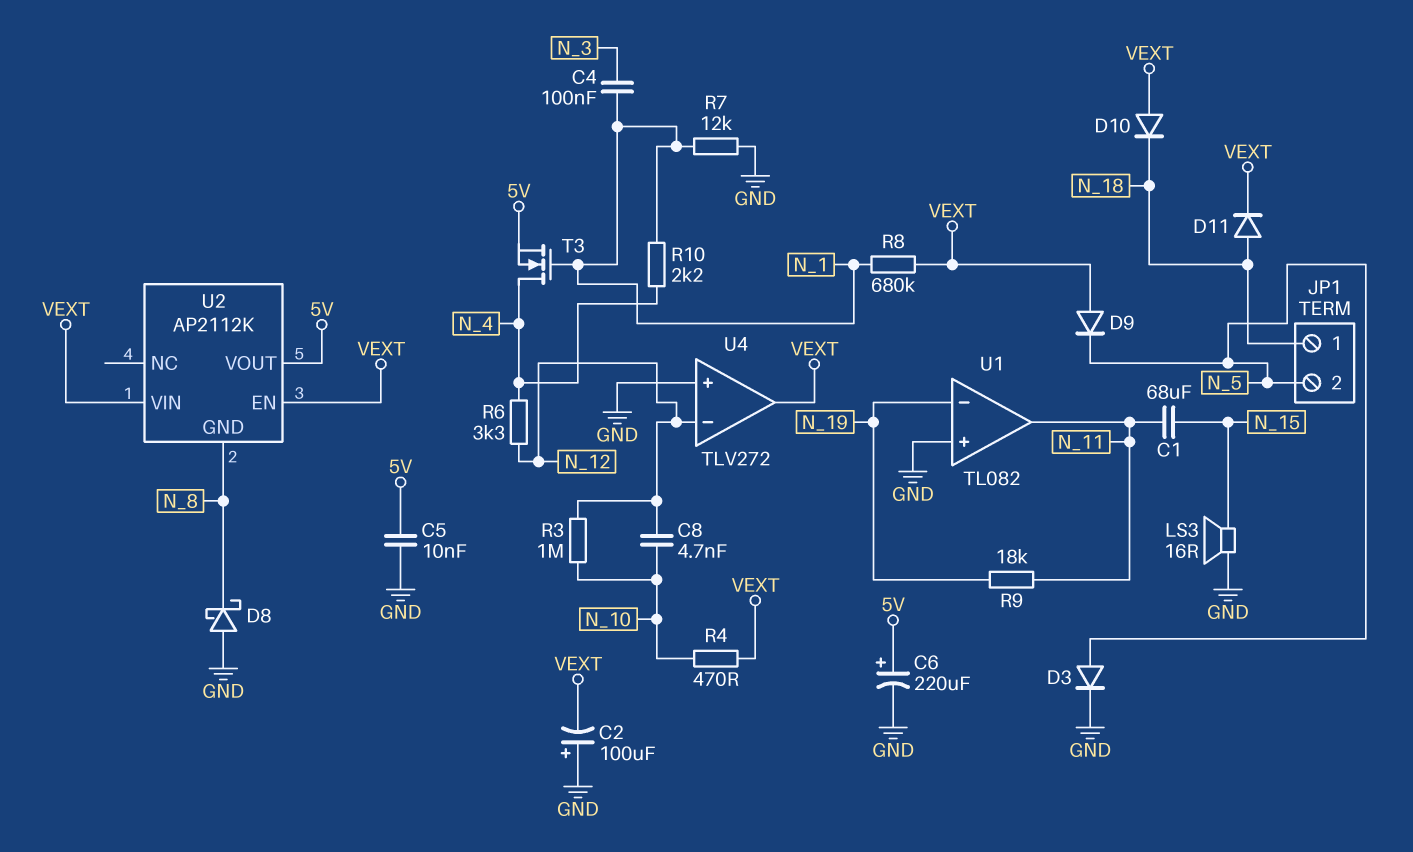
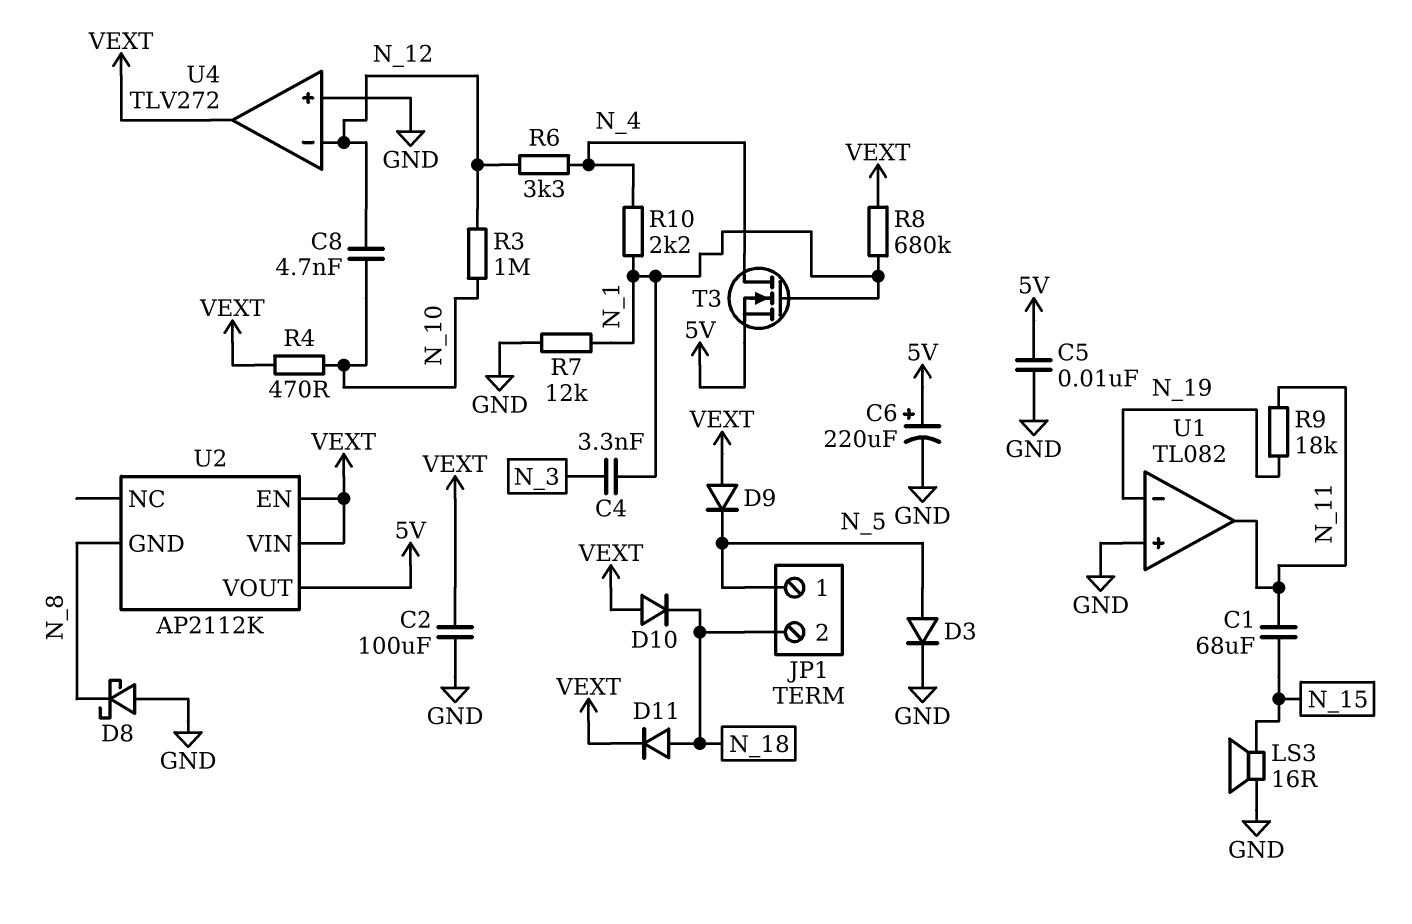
C2: 100uF (plus GND, minus VEXT) -> 100uF (GND, VEXT)
C4: 100nF (N_1, N_3) -> 3.3nF (N_1, N_3)
JP1 pin 1: N_18 -> N_5
JP1 pin 2: N_5 -> N_18

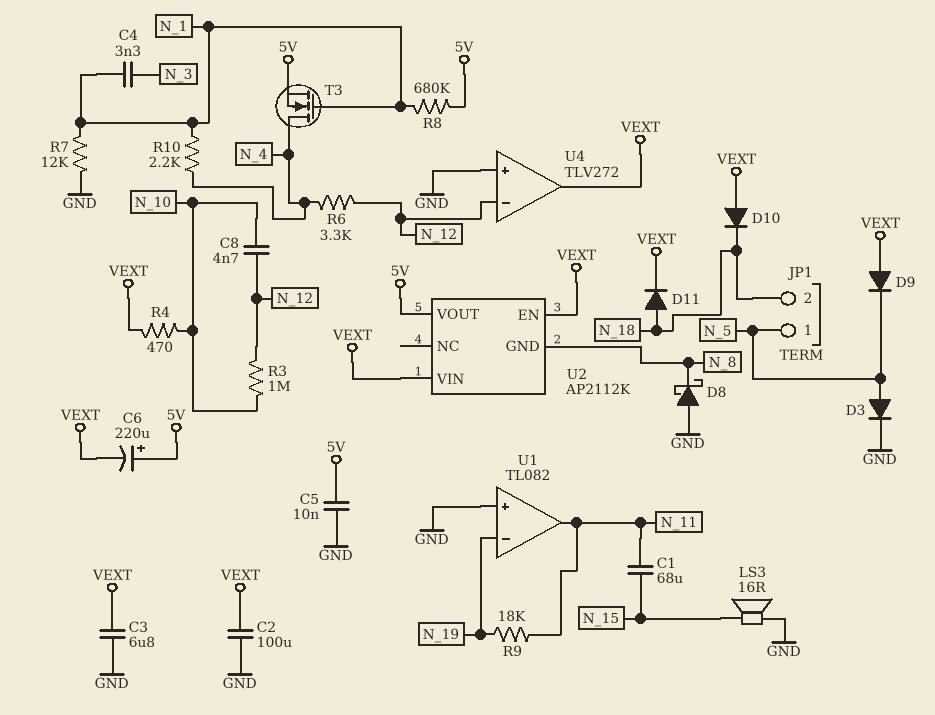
C3: none -> 6.8uF (GND, VEXT)
C6: 220uF (plus 5V, minus GND) -> 220uF (plus 5V, minus VEXT)
R8: 680k (N_1, VEXT) -> 680k (5V, N_1)

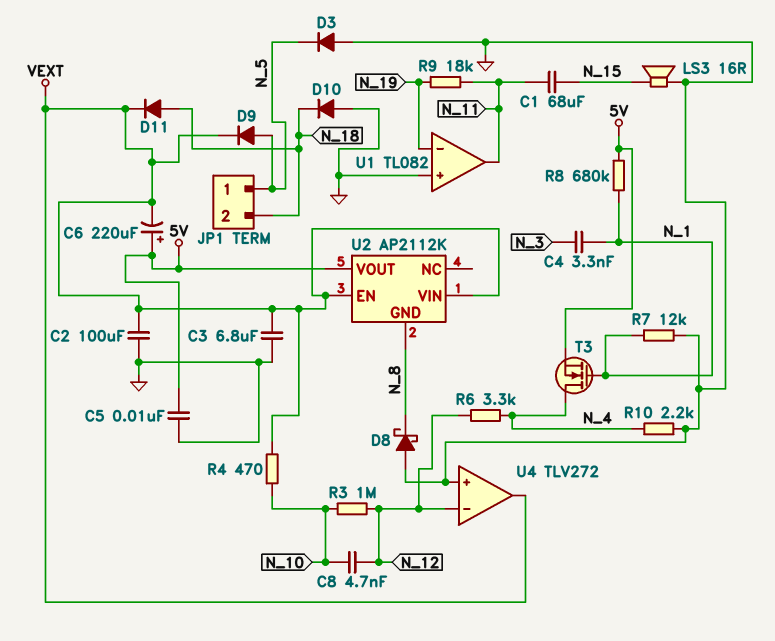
D3: diode (A N_5, K GND) -> diode (A GND, K N_5)
D9: diode (A VEXT, K N_5) -> diode (A N_5, K VEXT)
D10: diode (A VEXT, K N_18) -> diode (A GND, K N_18)
R10: 2.2k (N_1, N_4) -> 2.2k (GND, N_4)

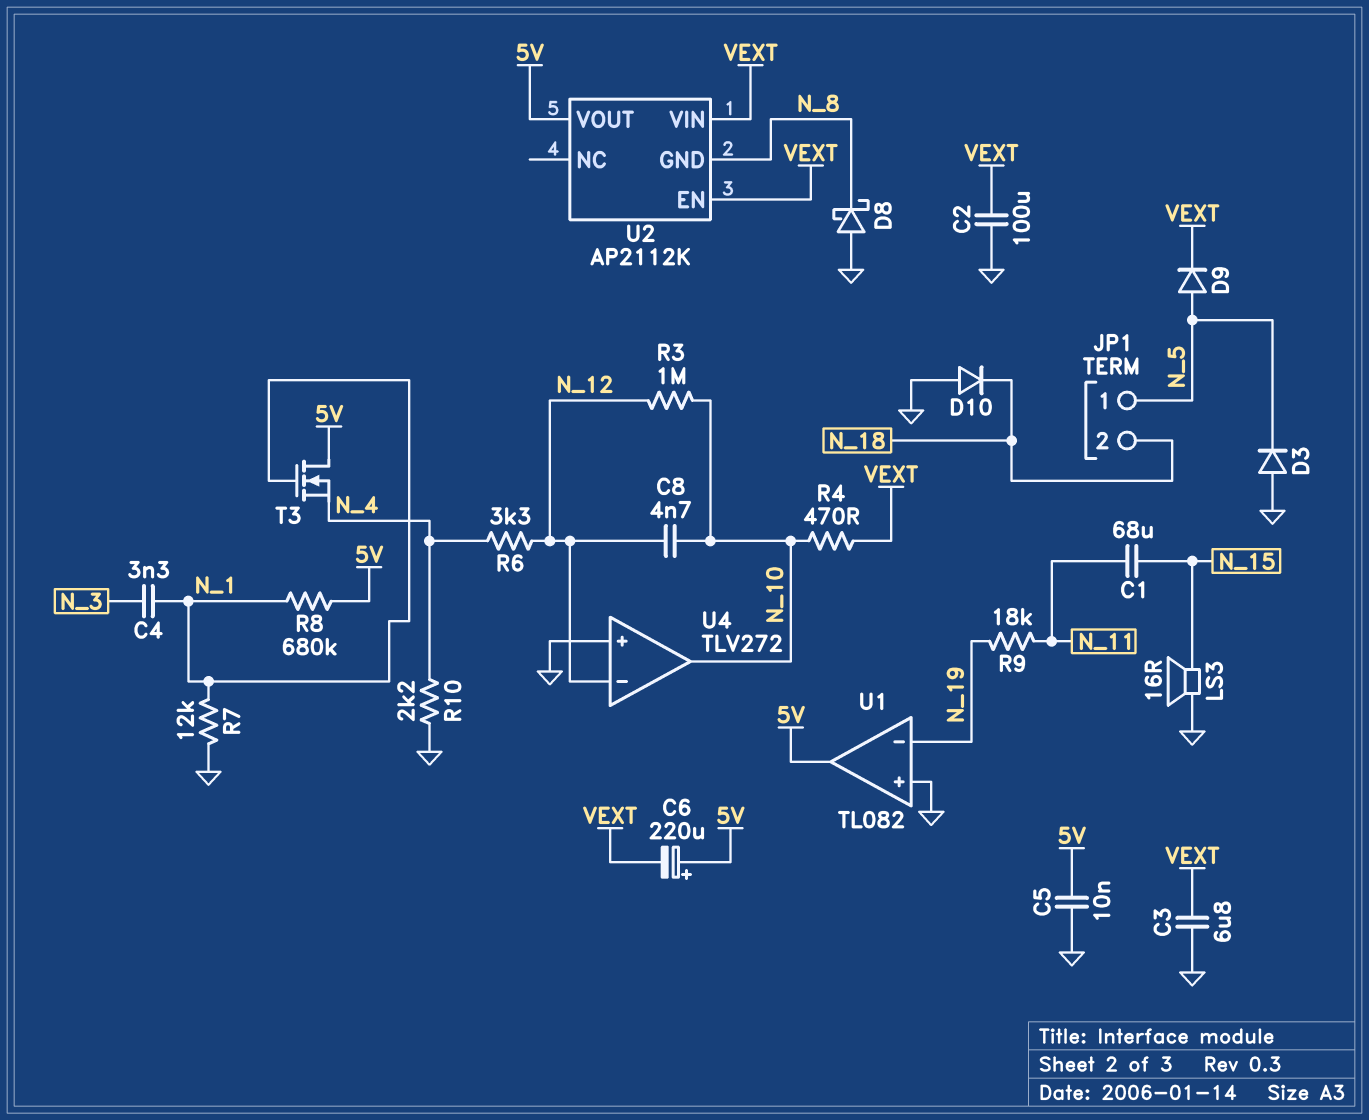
D11: diode (A N_18, K VEXT) -> none
T3: NMOS (G N_1, D N_4, S 5V) -> NMOS (G N_1, D 5V, S N_4)
U1 pin out: N_11 -> 5V
U4 pin out: VEXT -> N_10

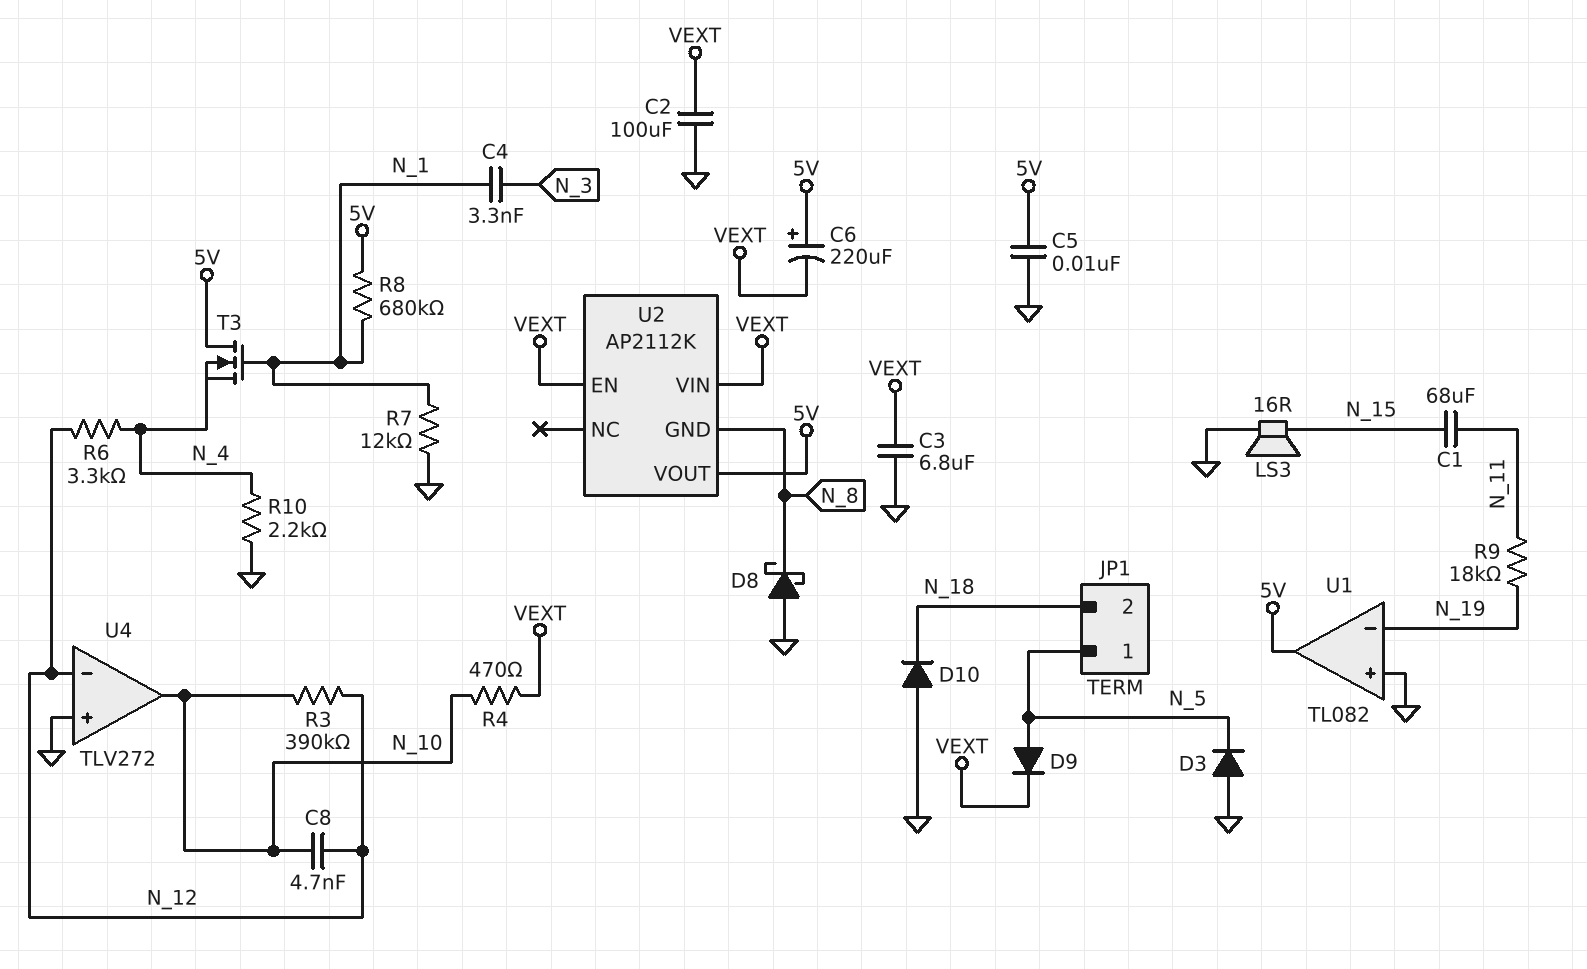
R3: 1M (N_10, N_12) -> 390k (N_10, N_12)

